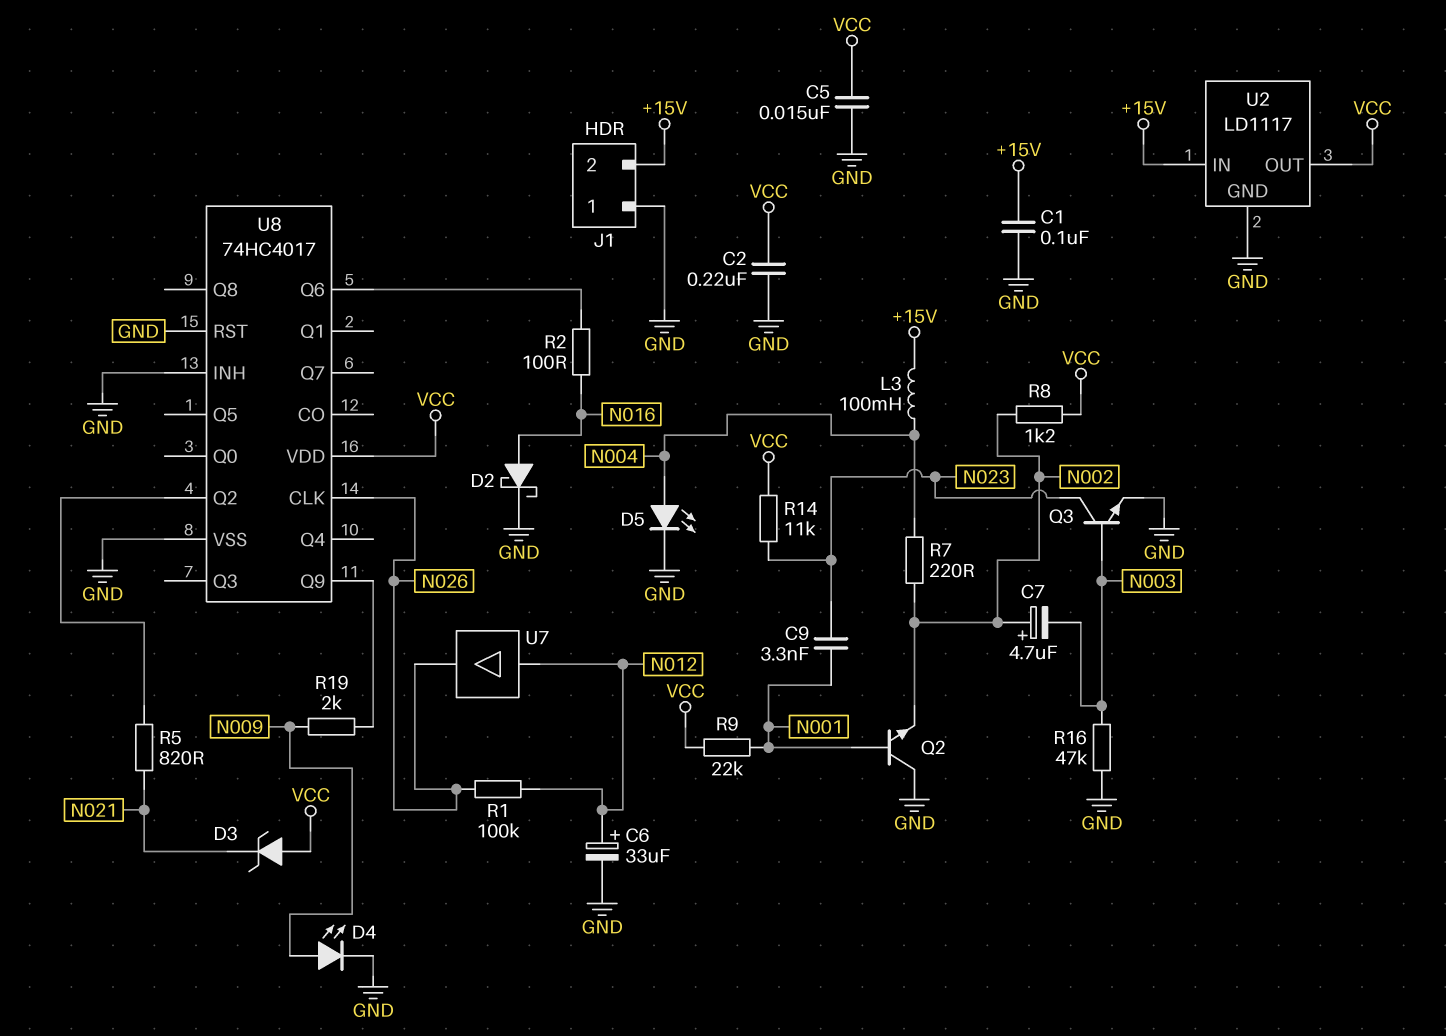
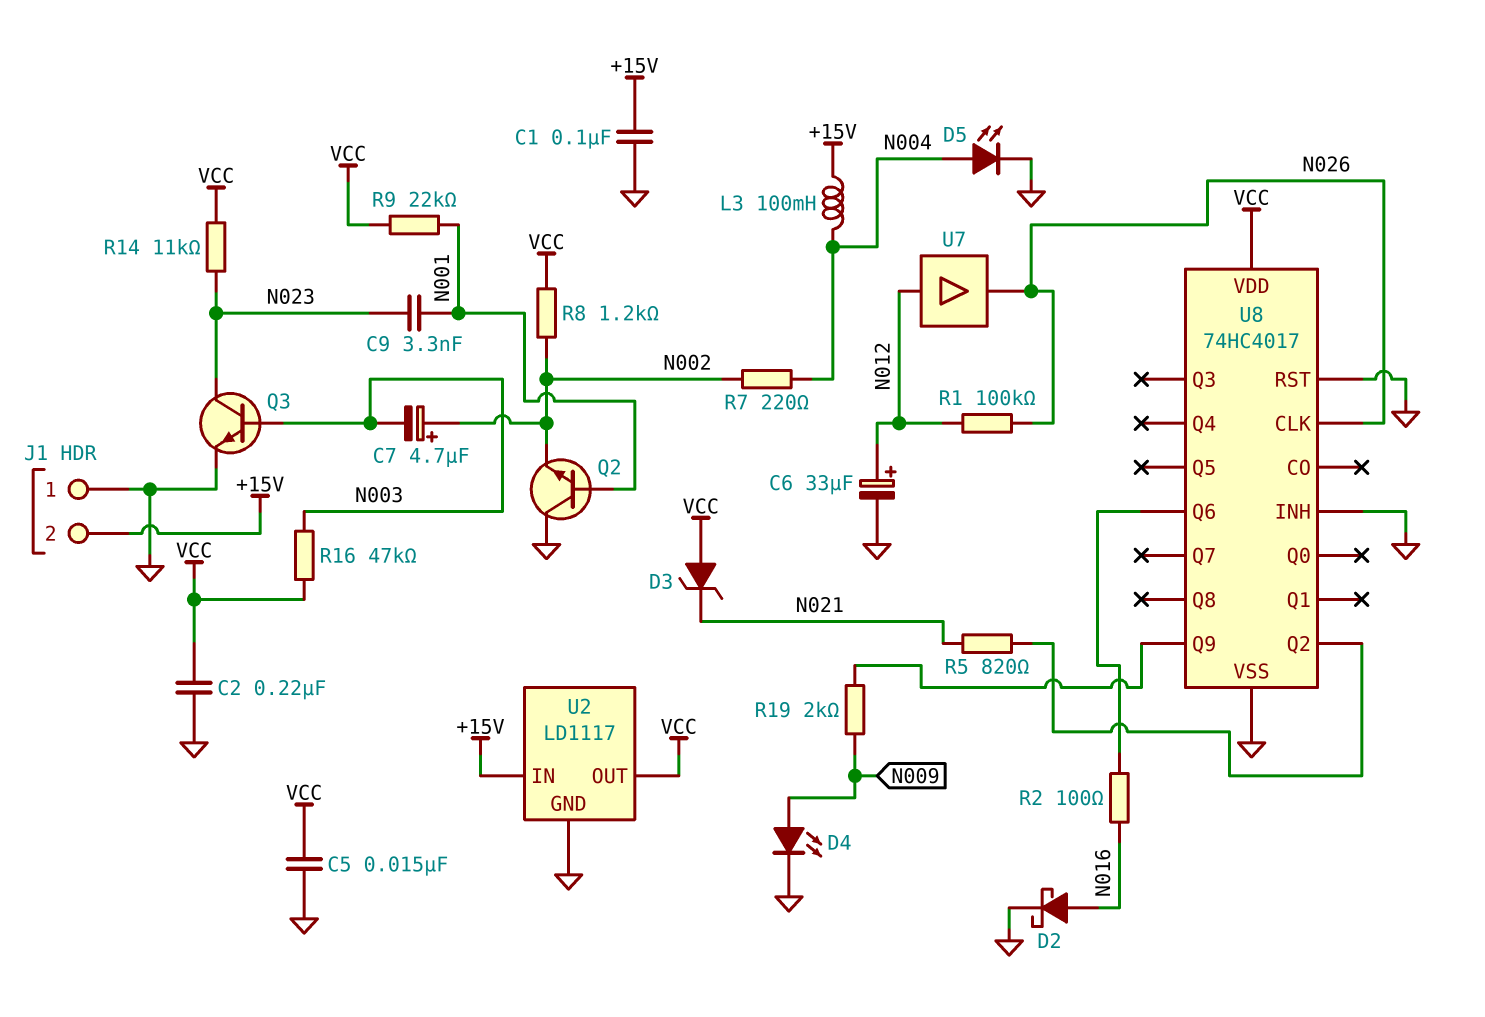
R16: 47k (GND, N003) -> 47k (N003, VCC)

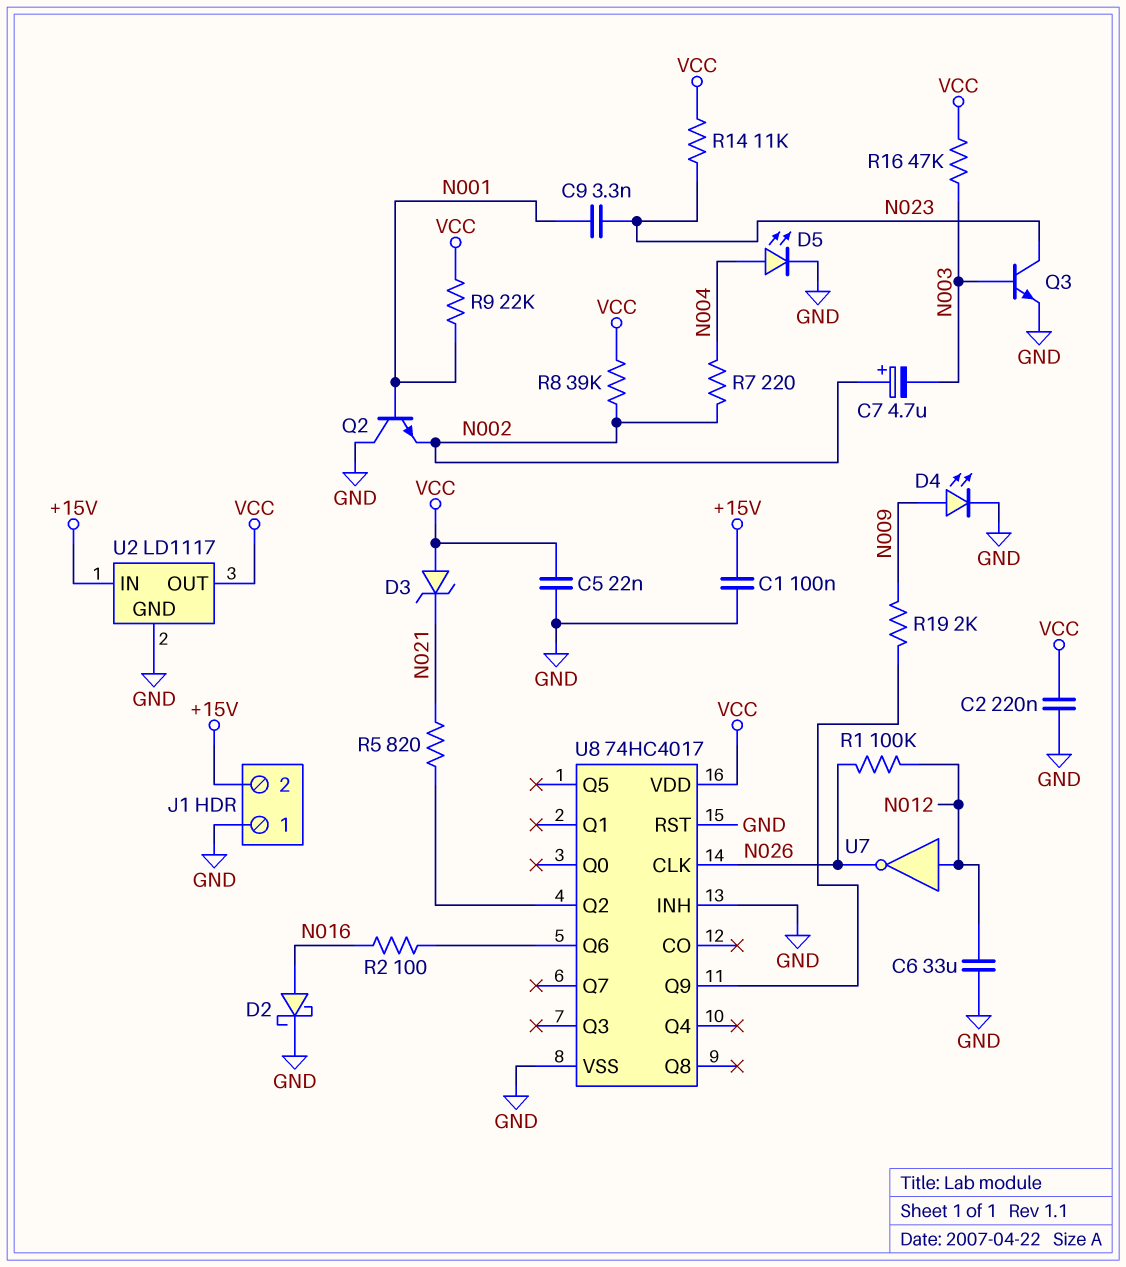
C5: 15nF (GND, VCC) -> 22nF (GND, VCC)
C6: 33uF (plus N012, minus GND) -> 33uF (GND, N012)
L3: 100mH (+15V, N004) -> none
R8: 1.2k (N002, VCC) -> 39k (N002, VCC)
U7: buffer (in N012, out N026) -> NOT (in N012, out N026)

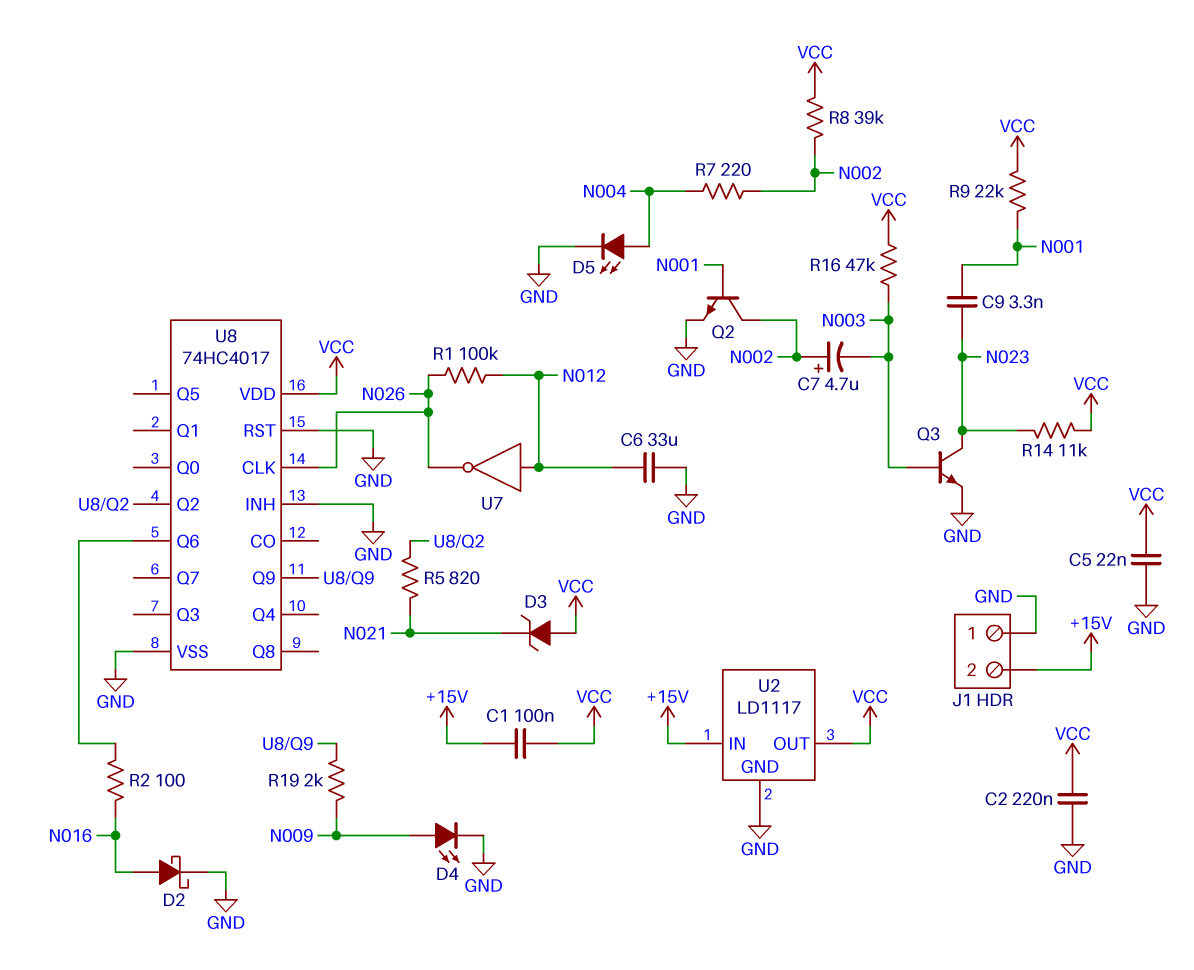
C1: 100nF (+15V, GND) -> 100nF (+15V, VCC)
Q2: NPN (B N001, C GND, E N002) -> NPN (B N001, C N002, E GND)

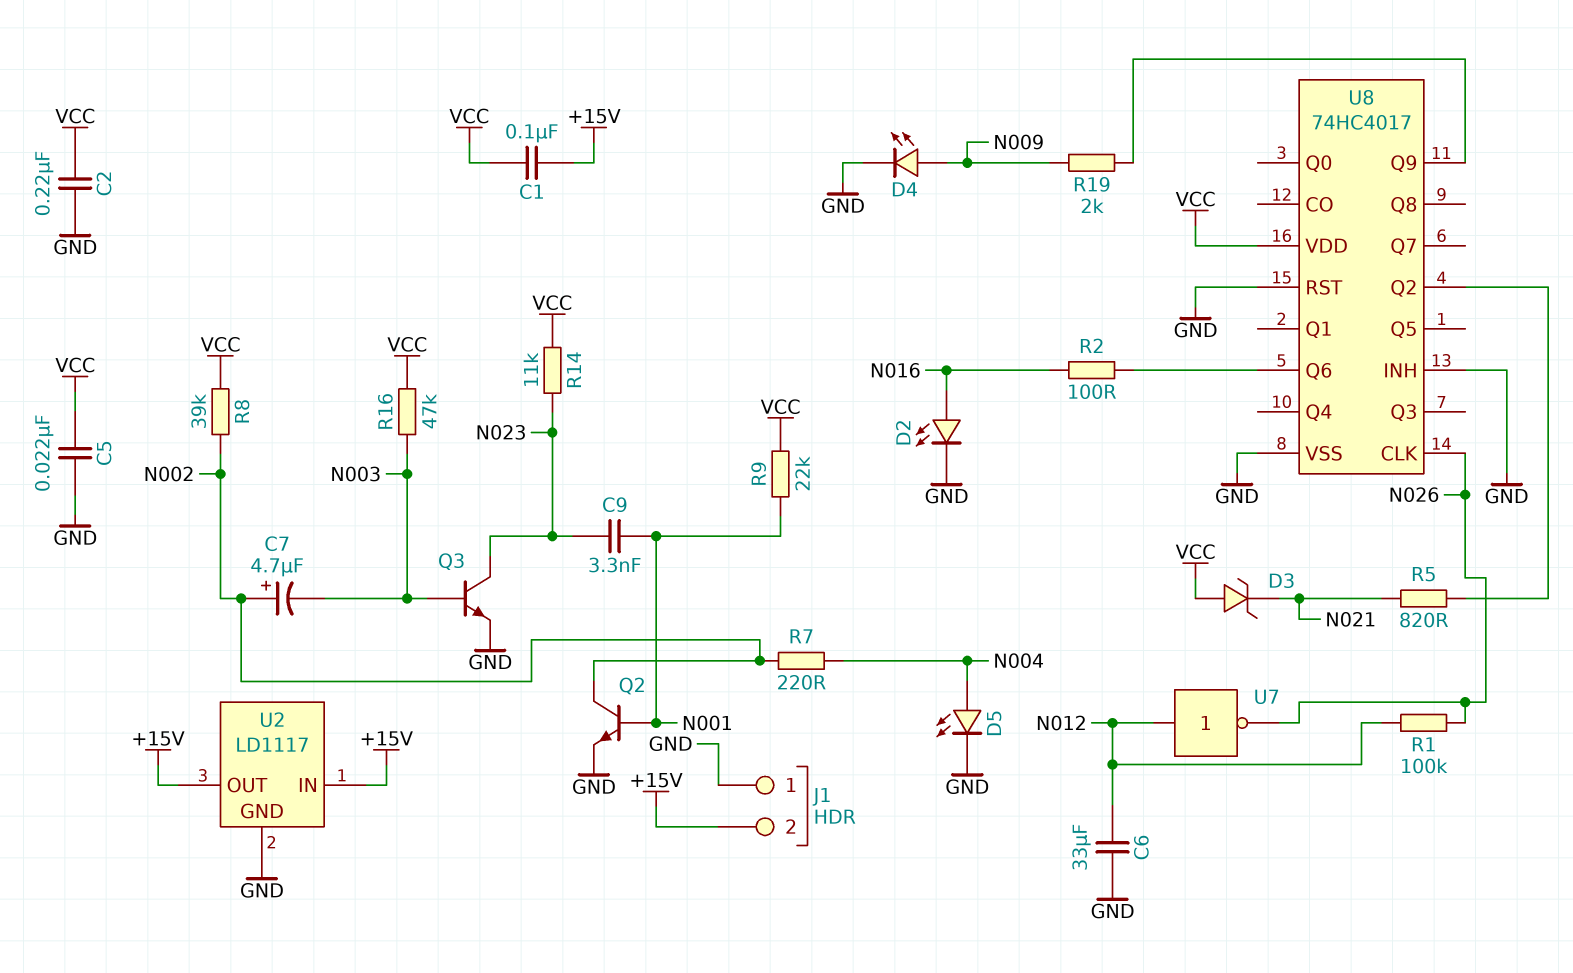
D2: schottky (A N016, K GND) -> LED (A N016, K GND)
U2 pin OUT: VCC -> +15V

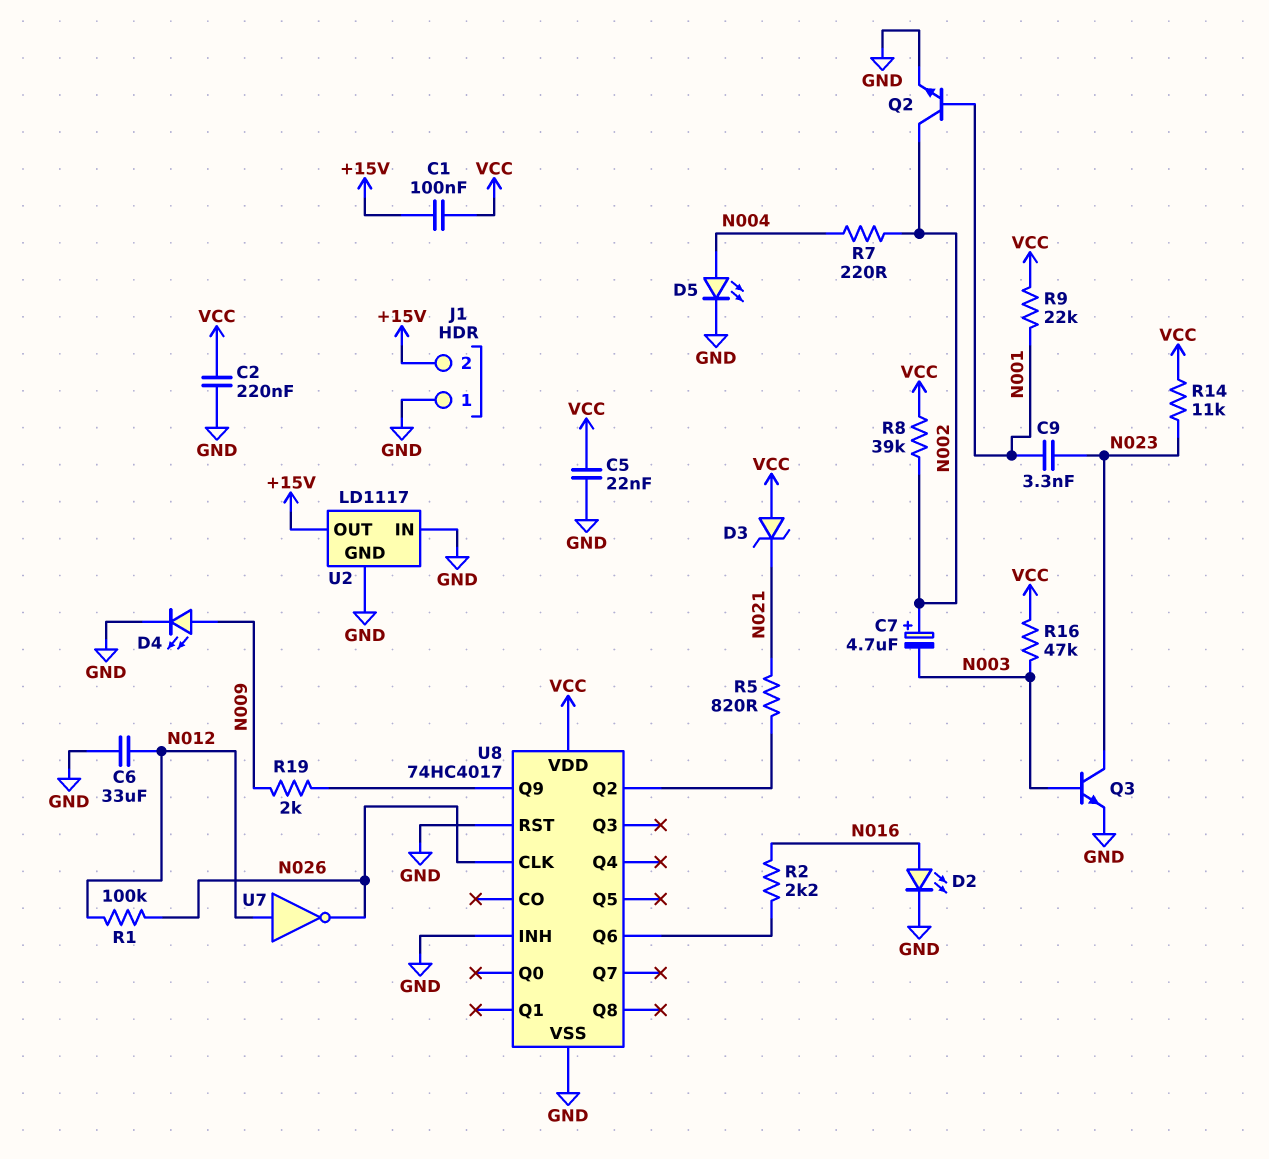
R2: 100 (N016, U8/Q6) -> 2.2k (N016, U8/Q6)
U2 pin IN: +15V -> GND

